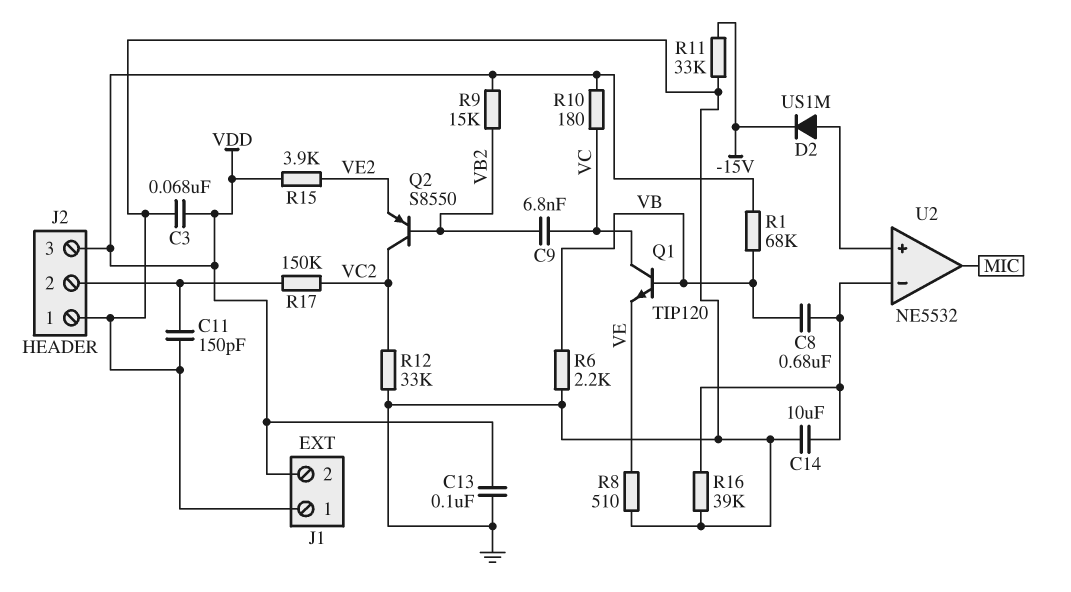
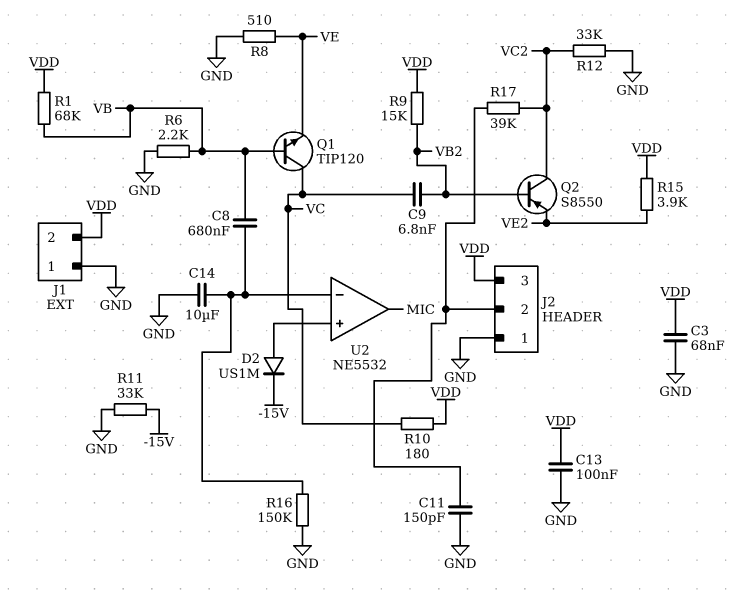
R16: 39k (GND, U2/in-) -> 150k (GND, U2/in-)
R17: 150k (J2/2, VC2) -> 39k (J2/2, VC2)

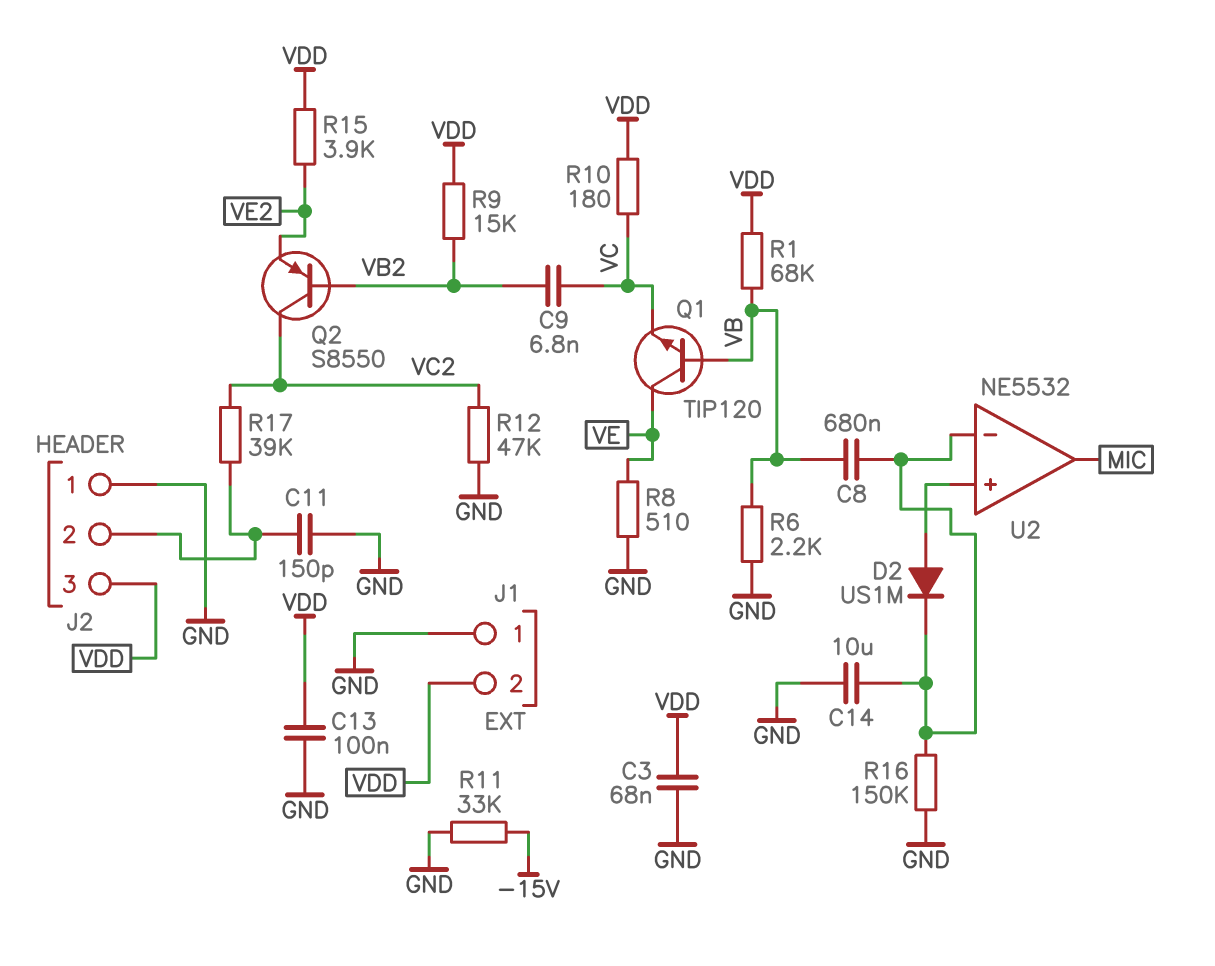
D2: diode US1M (A U2/in+, K -15V) -> diode US1M (A U2/in+, K U2/in-)
Q1: NPN TIP120 (B VB, C VC, E VE) -> NPN TIP120 (B VB, C VE, E VC)
R12: 33k (GND, VC2) -> 47k (GND, VC2)

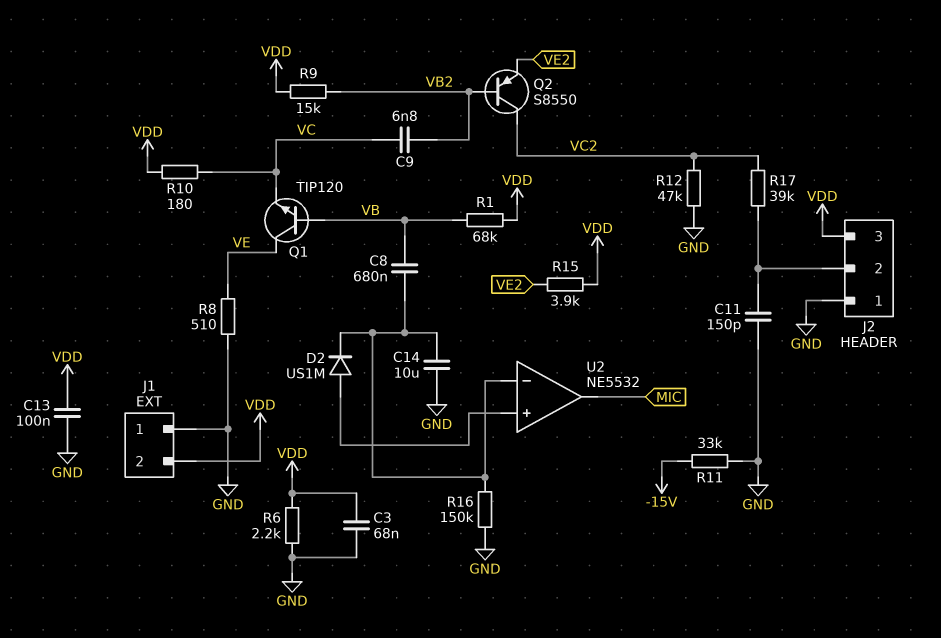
R6: 2.2k (GND, VB) -> 2.2k (GND, VDD)

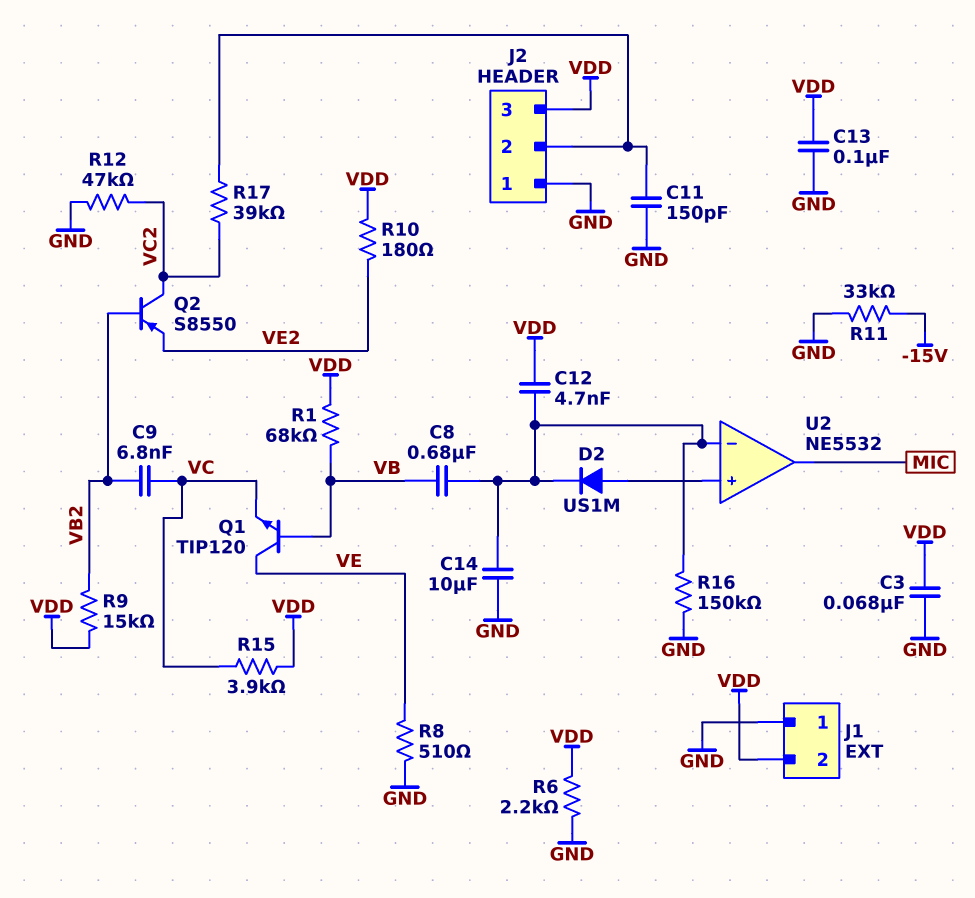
C12: none -> 4.7nF (U2/in-, VDD)
R10: 180 (VC, VDD) -> 180 (VDD, VE2)
R15: 3.9k (VDD, VE2) -> 3.9k (VC, VDD)

